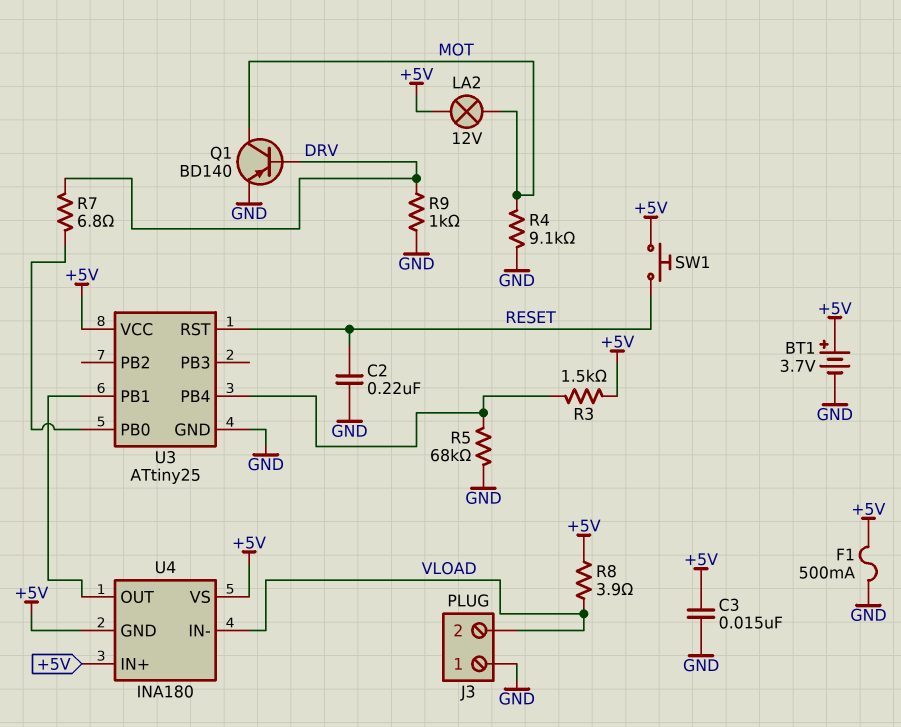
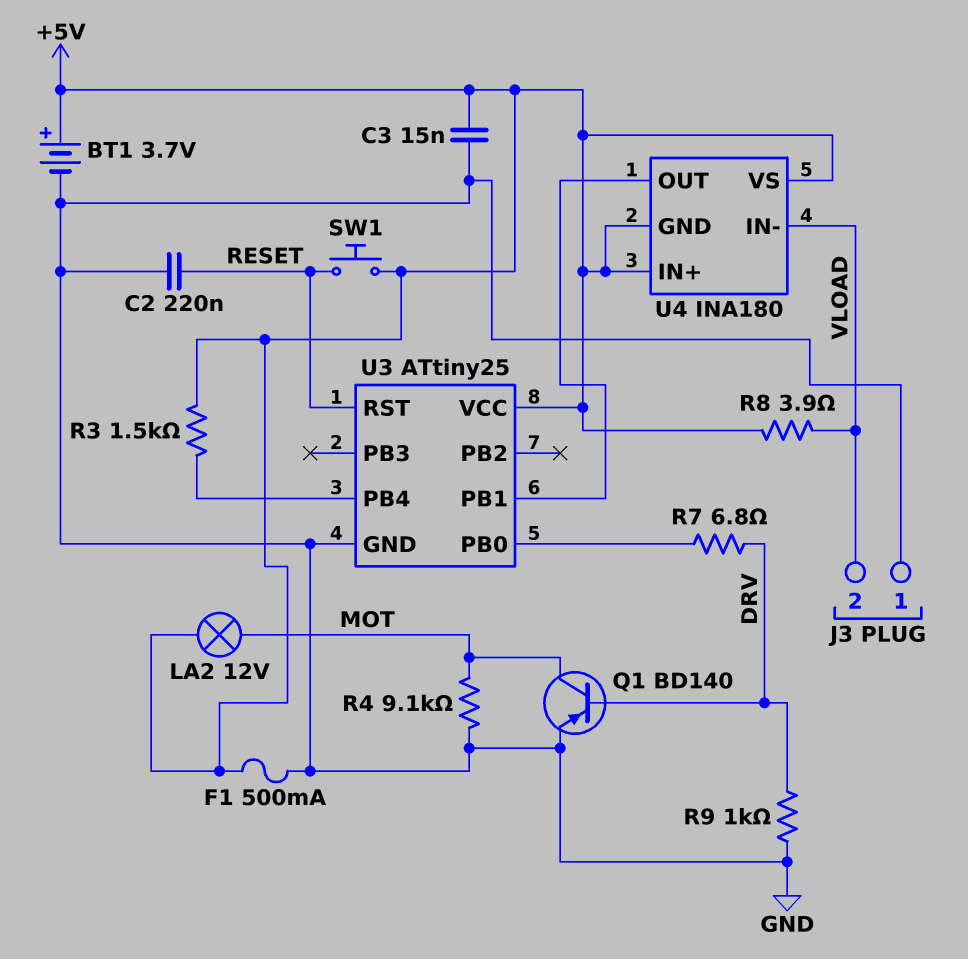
R5: 68k (GND, U3/PB4) -> none

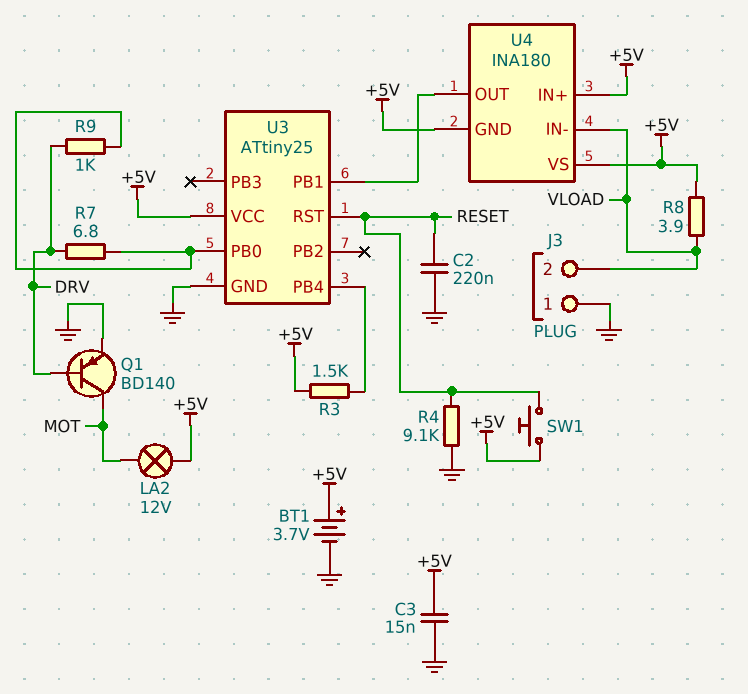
F1: 500mA (+5V, GND) -> none
R4: 9.1k (GND, MOT) -> 9.1k (GND, RESET)
R9: 1k (DRV, GND) -> 1k (DRV, U3/PB0)

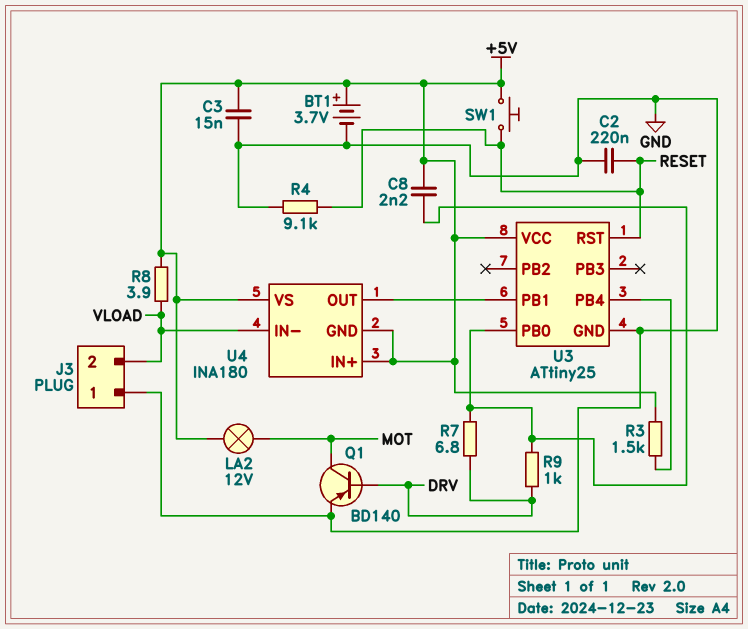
C8: none -> 2.2nF (+5V, U3/PB0)

